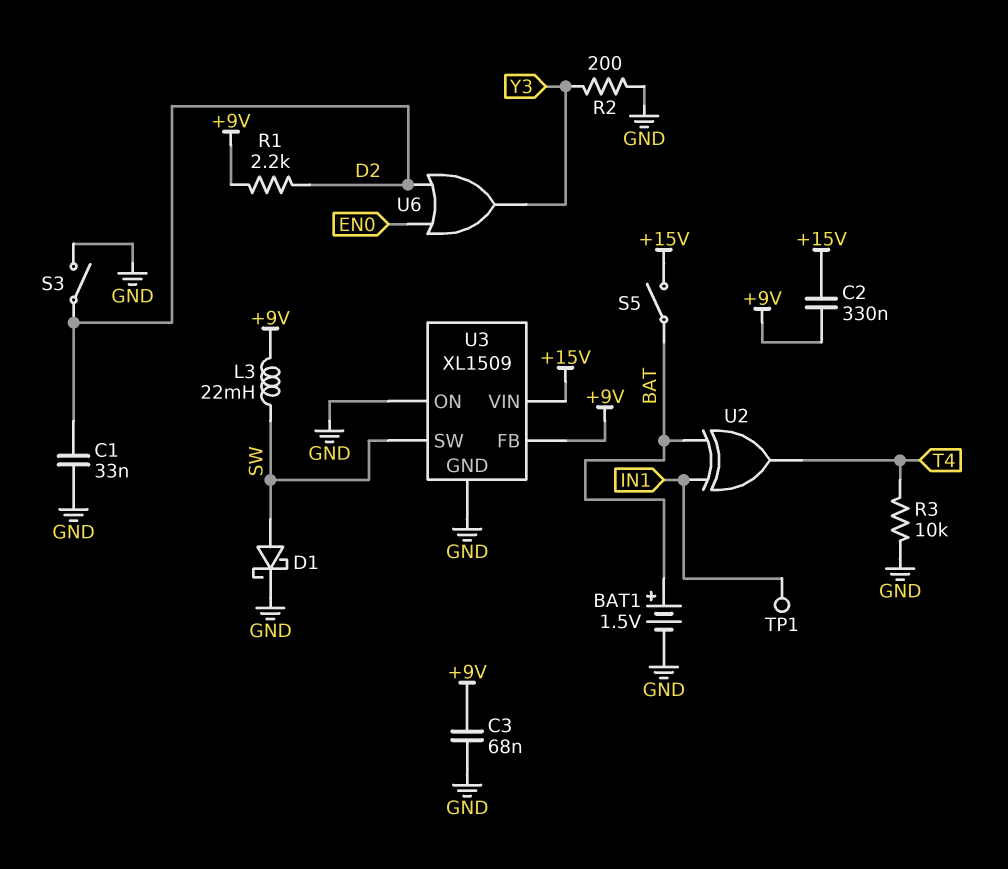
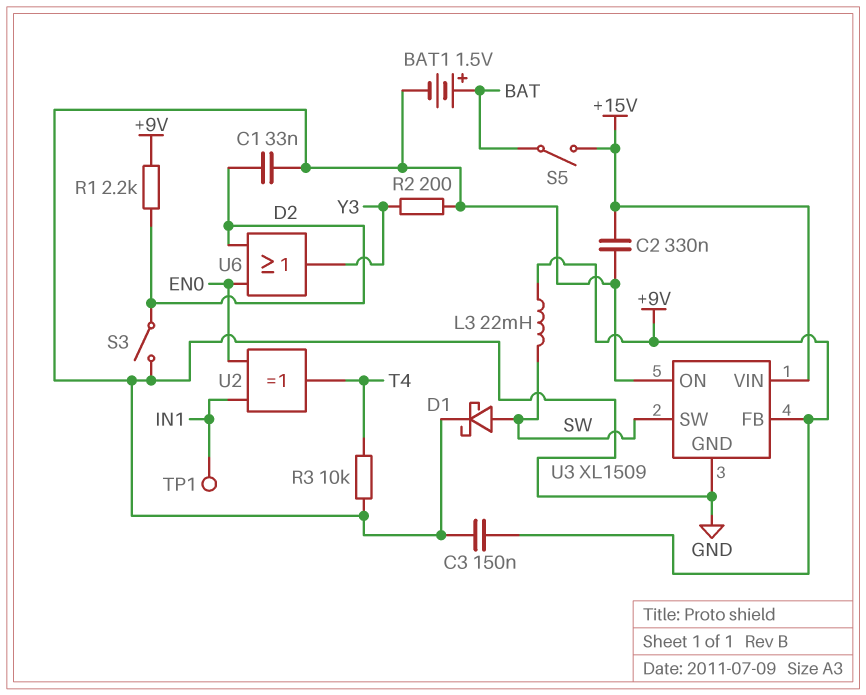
C2: 330nF (+9V, +15V) -> 330nF (+15V, GND)
C3: 68nF (+9V, GND) -> 150nF (+9V, GND)
U2: XOR (in BAT, in IN1, out T4) -> XOR (in EN0, in IN1, out T4)

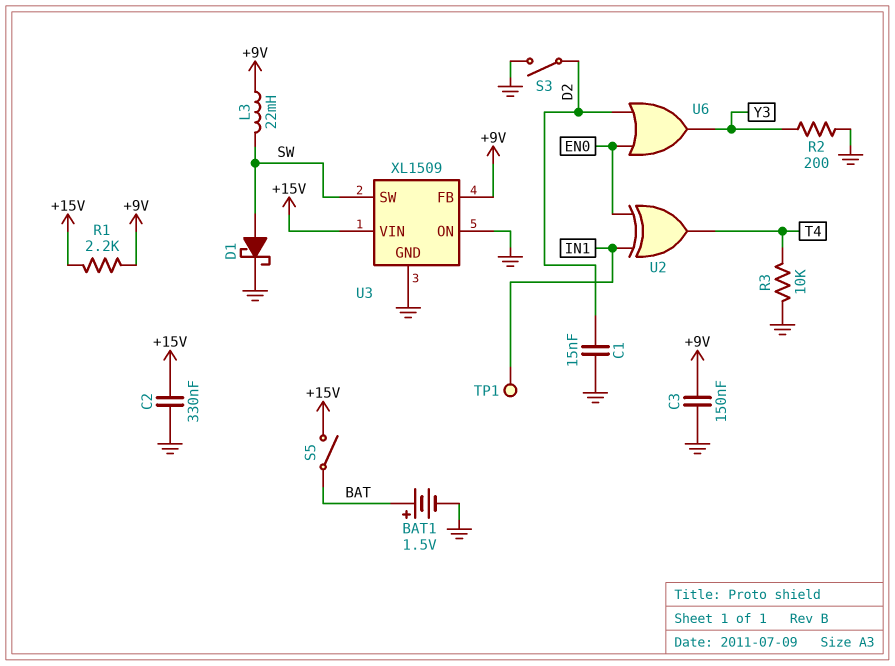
C1: 33nF (D2, GND) -> 15nF (D2, GND)
R1: 2.2k (+9V, D2) -> 2.2k (+9V, +15V)

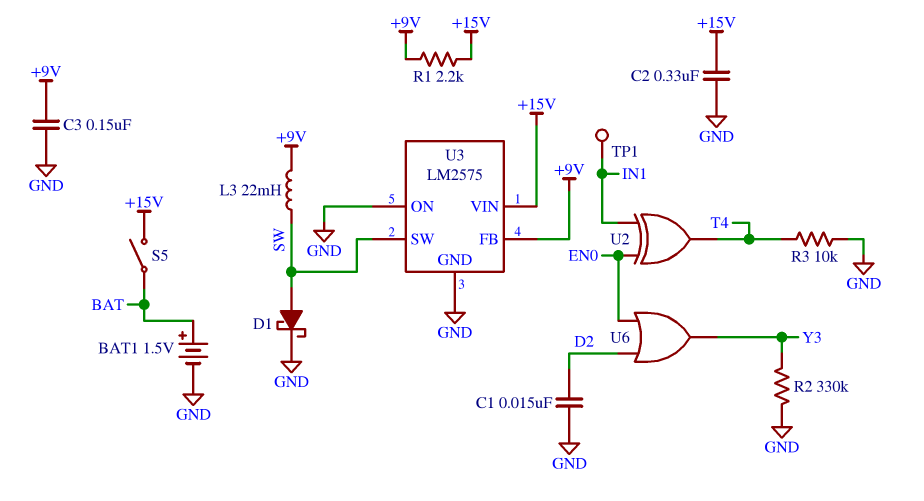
R2: 200 (GND, Y3) -> 330k (GND, Y3)
S3: switch (D2, GND) -> none
U3: XL1509 -> LM2575

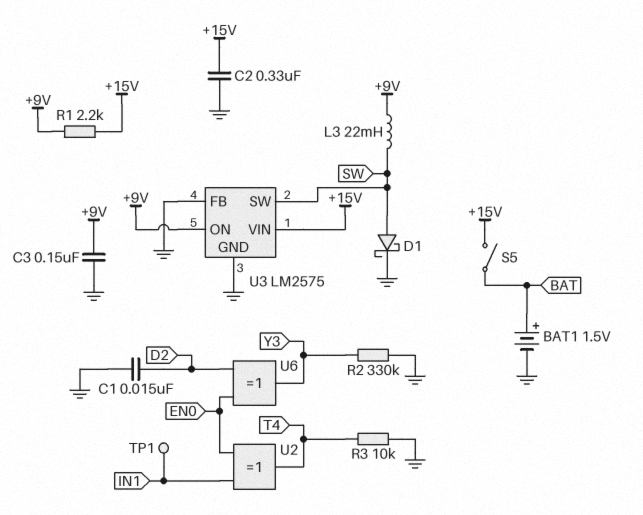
U3 pin FB: +9V -> GND
U3 pin ON: GND -> +9V
U6: OR (in D2, in EN0, out Y3) -> XOR (in D2, in EN0, out Y3)

